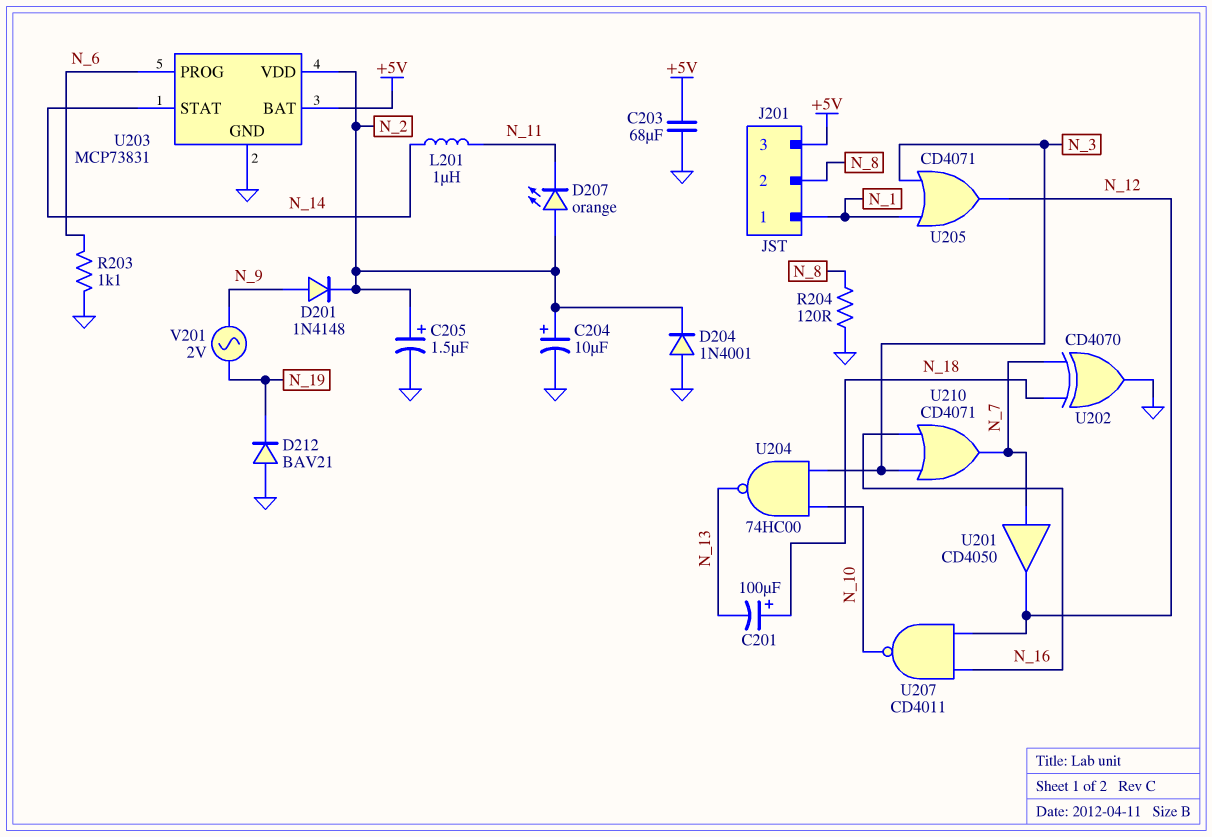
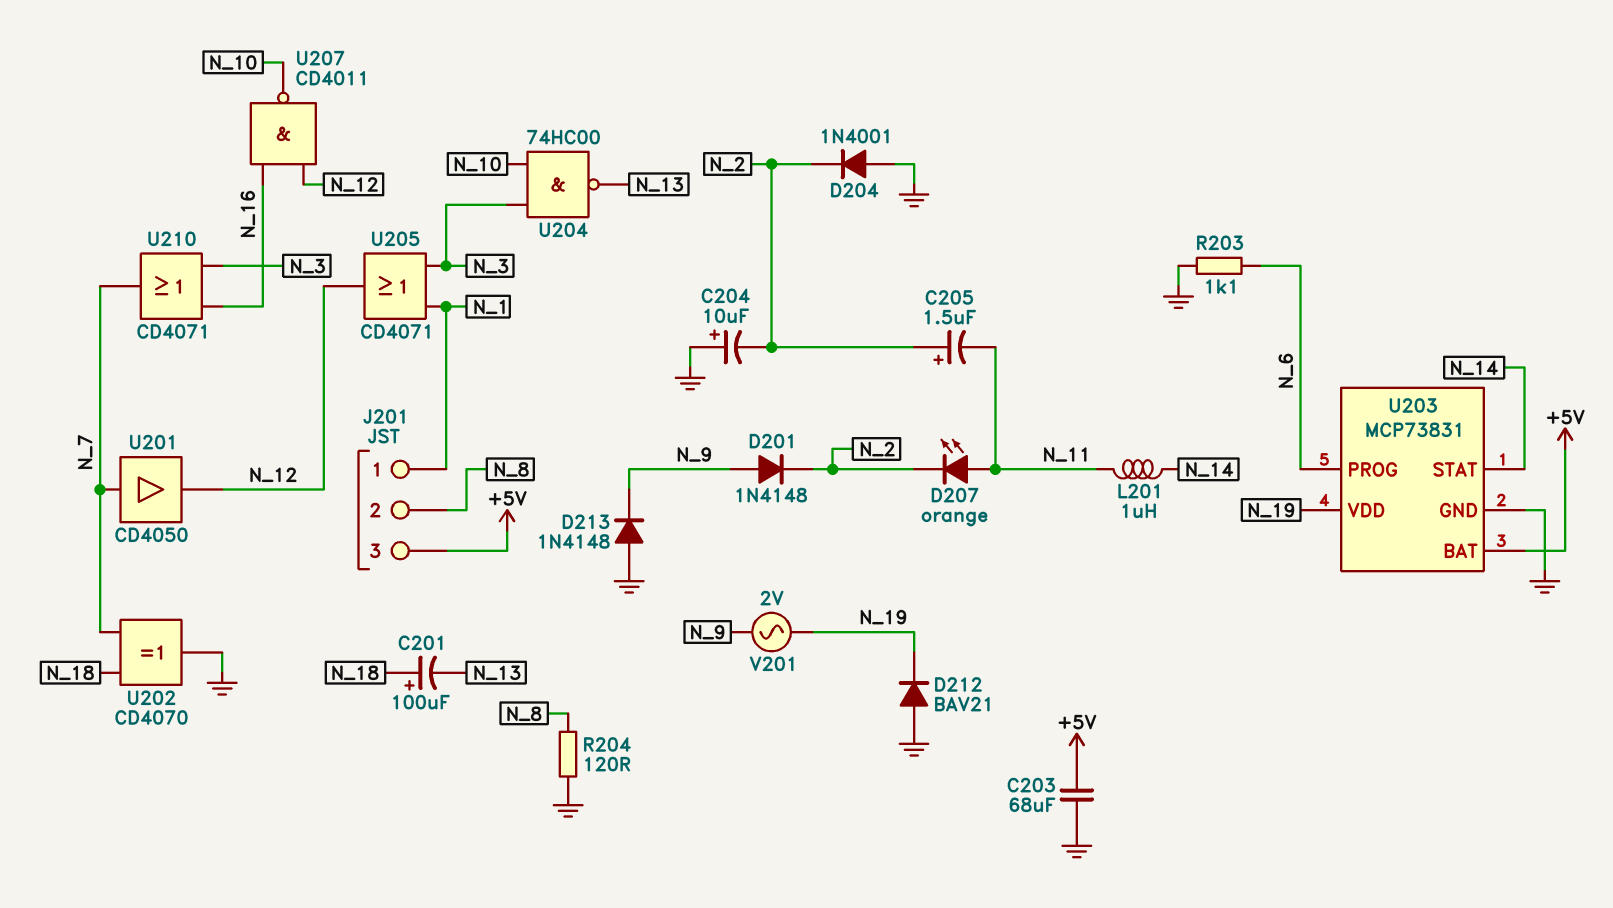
C204: 10uF (plus N_2, minus GND) -> 10uF (plus GND, minus N_2)
C205: 1.5uF (plus N_2, minus GND) -> 1.5uF (plus N_2, minus N_11)
D207: LED orange (A N_2, K N_11) -> LED orange (A N_11, K N_2)
D213: none -> diode 1N4148 (A GND, K N_9)
U203 pin VDD: N_2 -> N_19

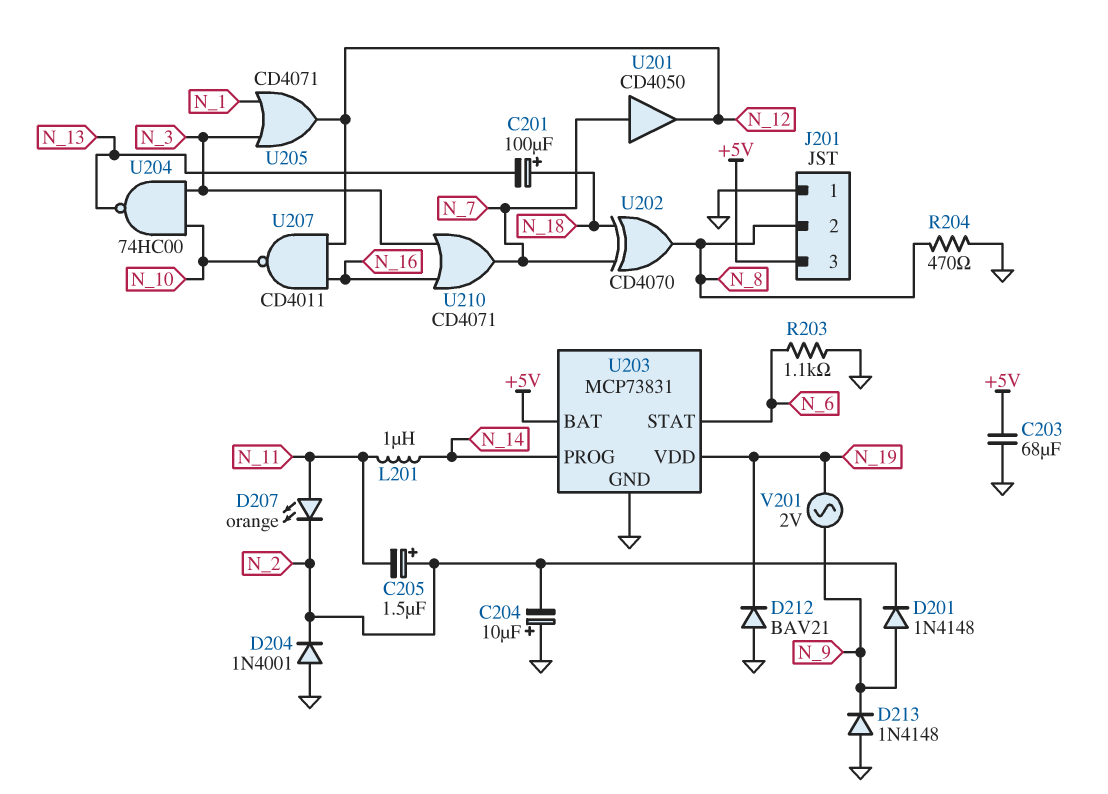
J201 pin 1: N_1 -> GND
R204: 120 (GND, N_8) -> 470 (GND, N_8)
U202: XOR CD4070 (in N_7, in N_18, out GND) -> XOR CD4070 (in N_7, in N_18, out N_8)
U203 pin PROG: N_6 -> N_14
U203 pin STAT: N_14 -> N_6

